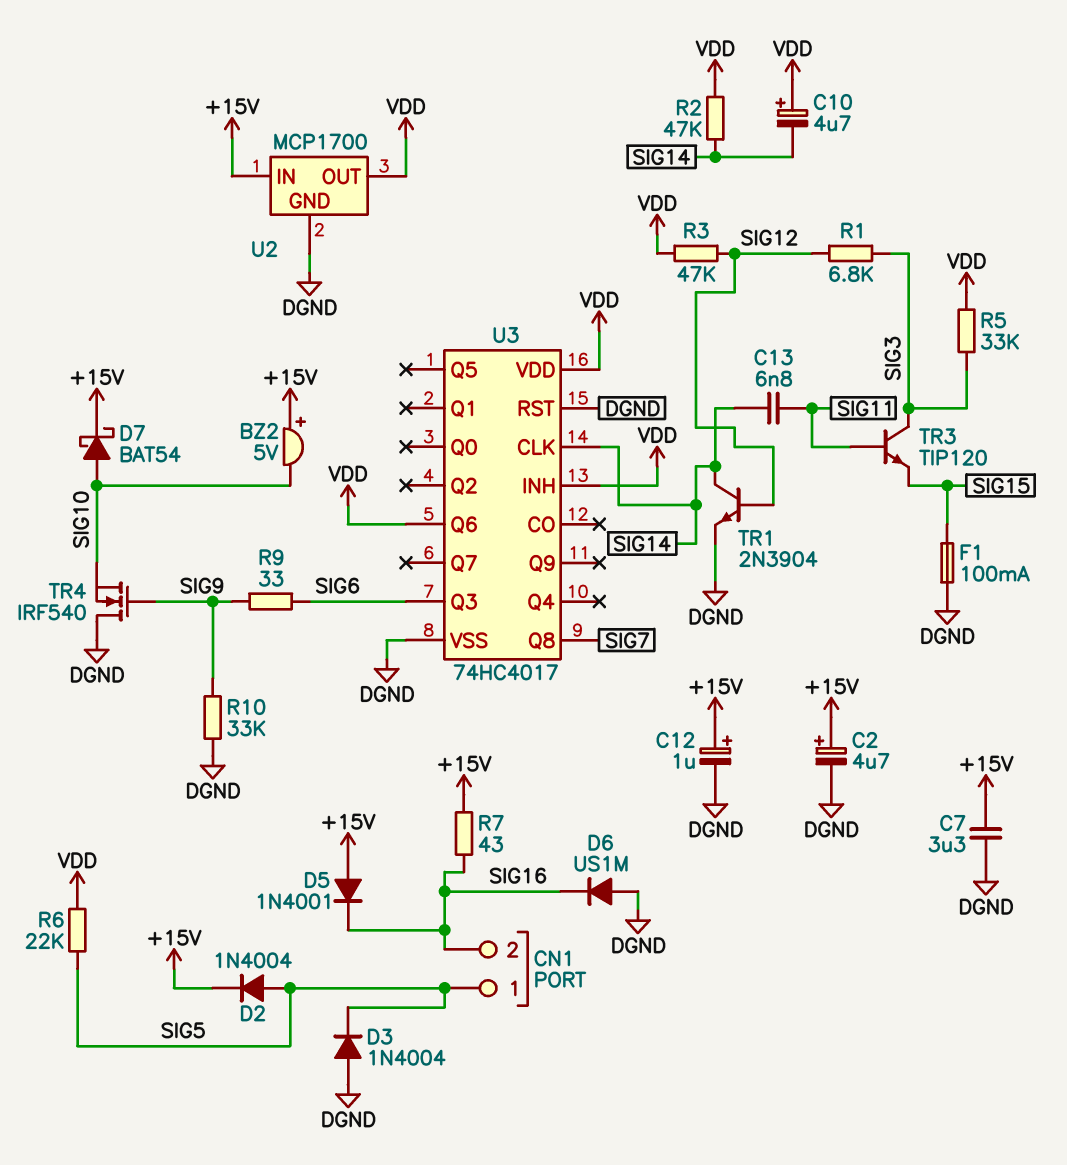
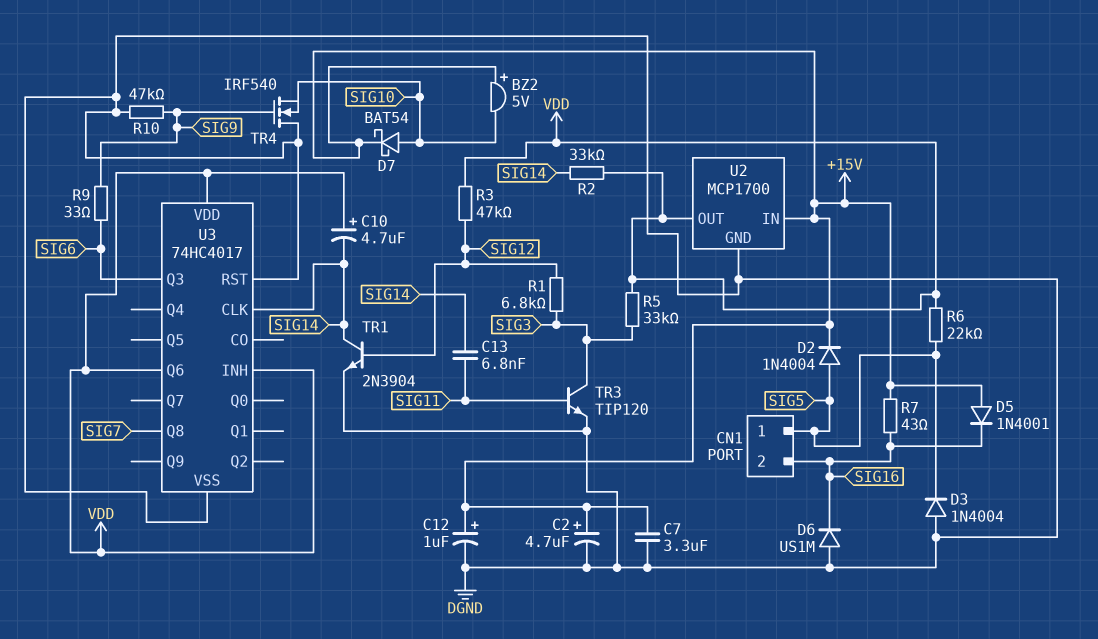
F1: 100mA (DGND, SIG15) -> none
R2: 47k (SIG14, VDD) -> 33k (SIG14, VDD)
R10: 33k (DGND, SIG9) -> 47k (DGND, SIG9)
TR3: NPN TIP120 (B SIG11, C SIG3, E SIG15) -> NPN TIP120 (B SIG11, C SIG3, E DGND)

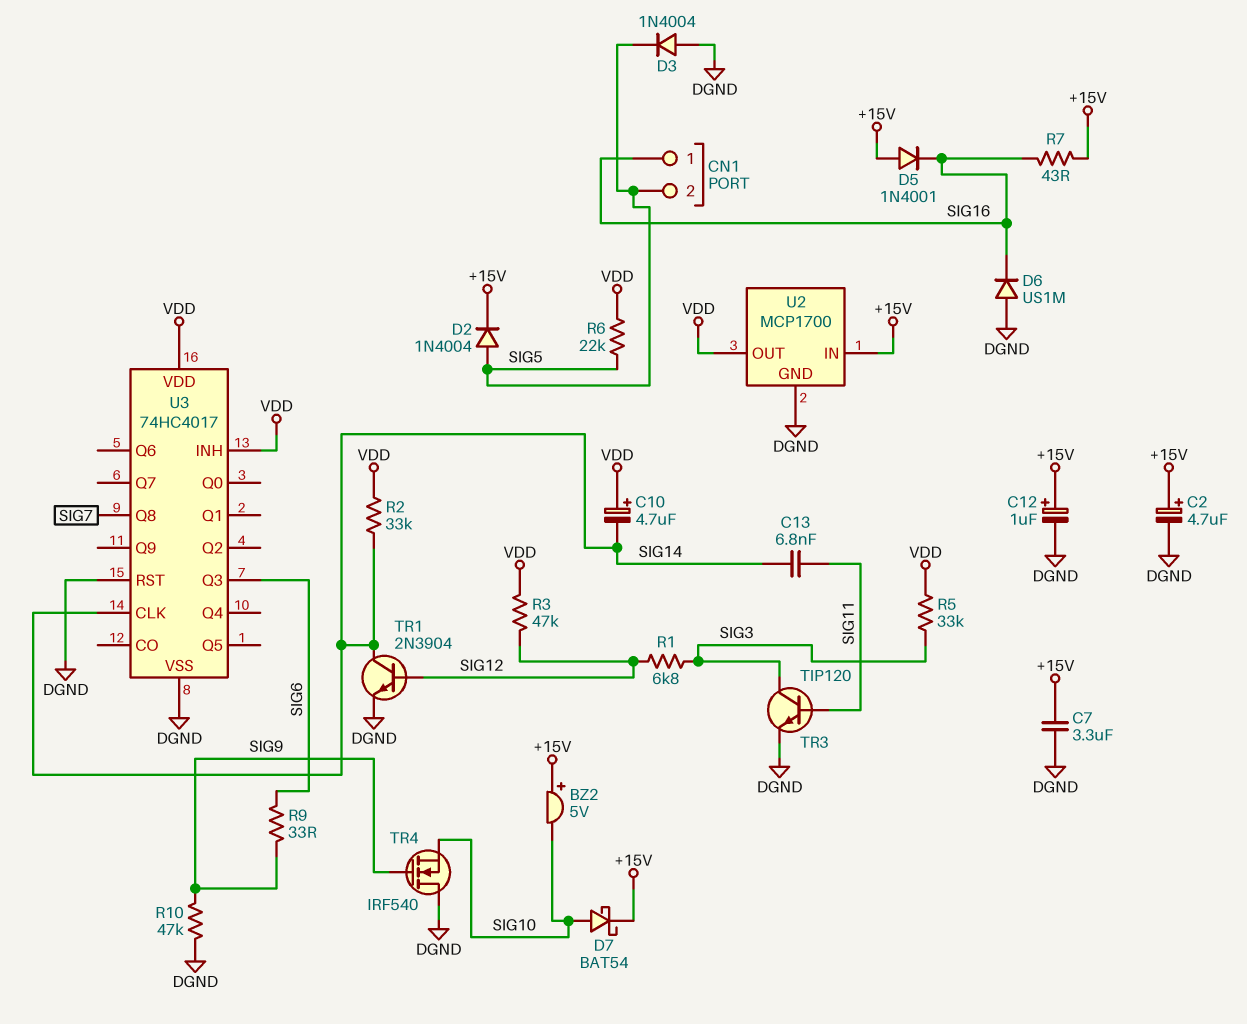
CN1 pin 1: SIG5 -> SIG16
CN1 pin 2: SIG16 -> SIG5
U3 pin Q6: VDD -> none

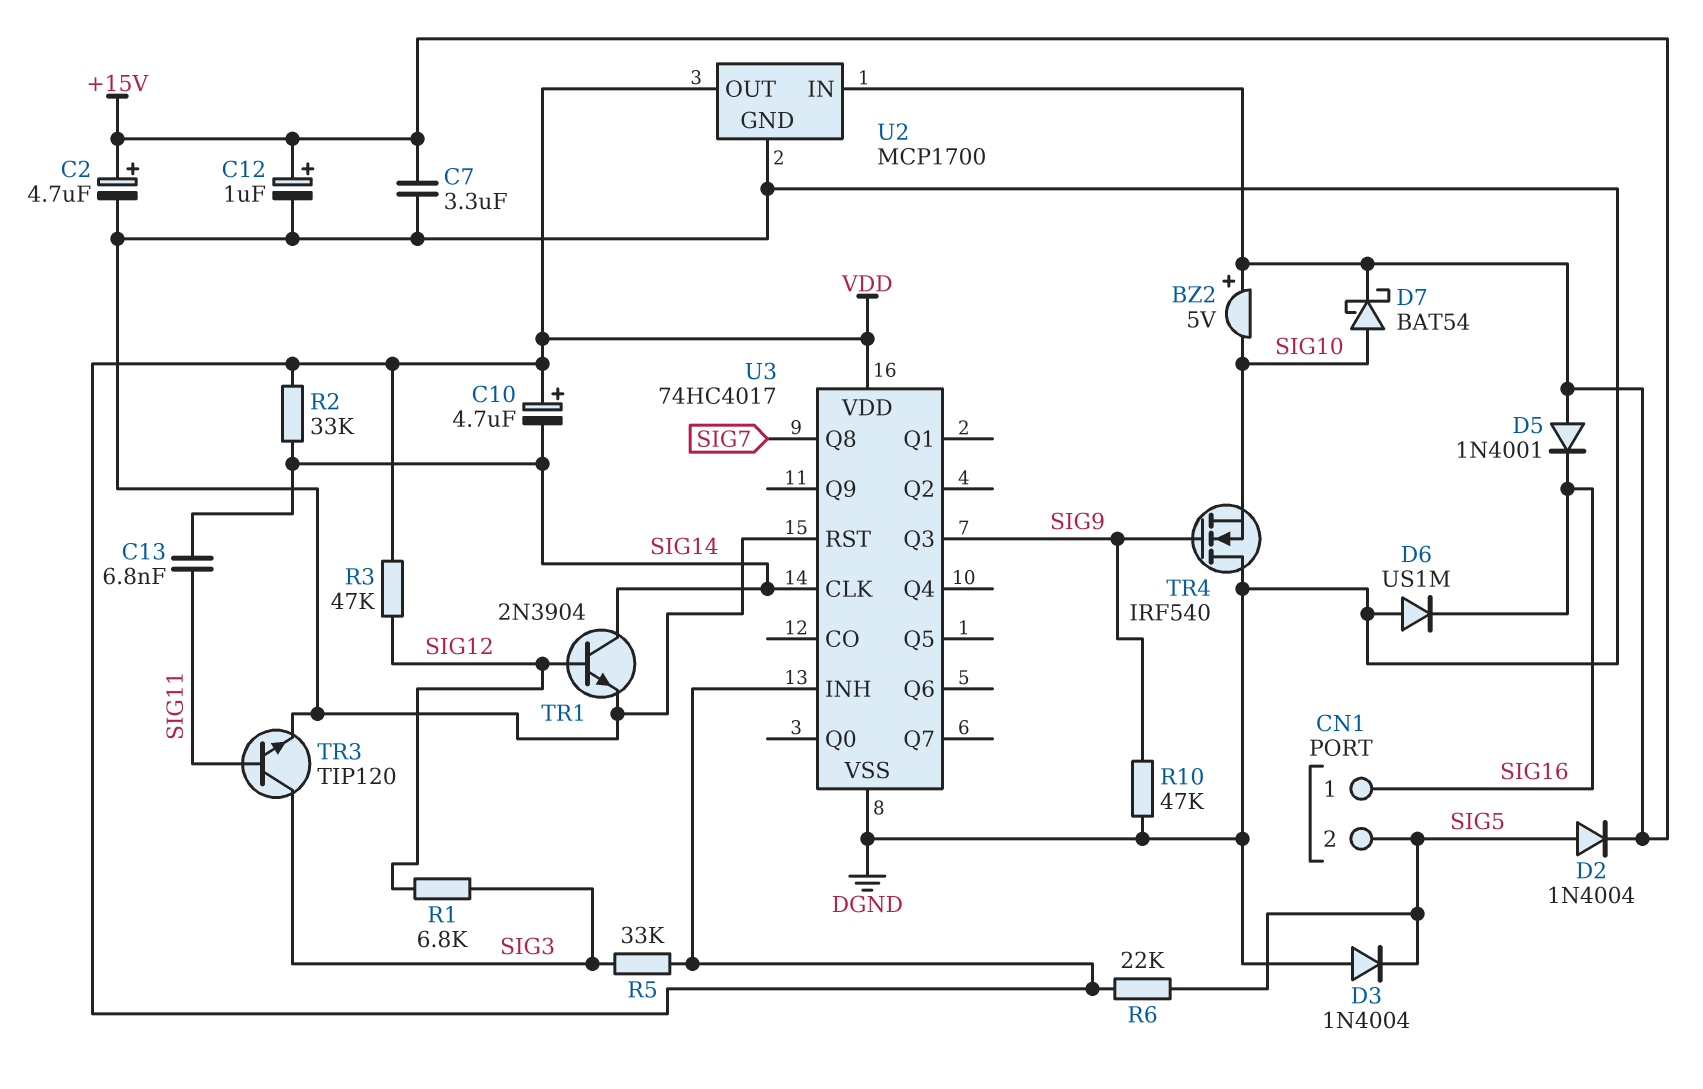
R7: 43 (+15V, SIG16) -> none
R9: 33 (SIG6, SIG9) -> none
U3 pin Q3: SIG6 -> SIG9

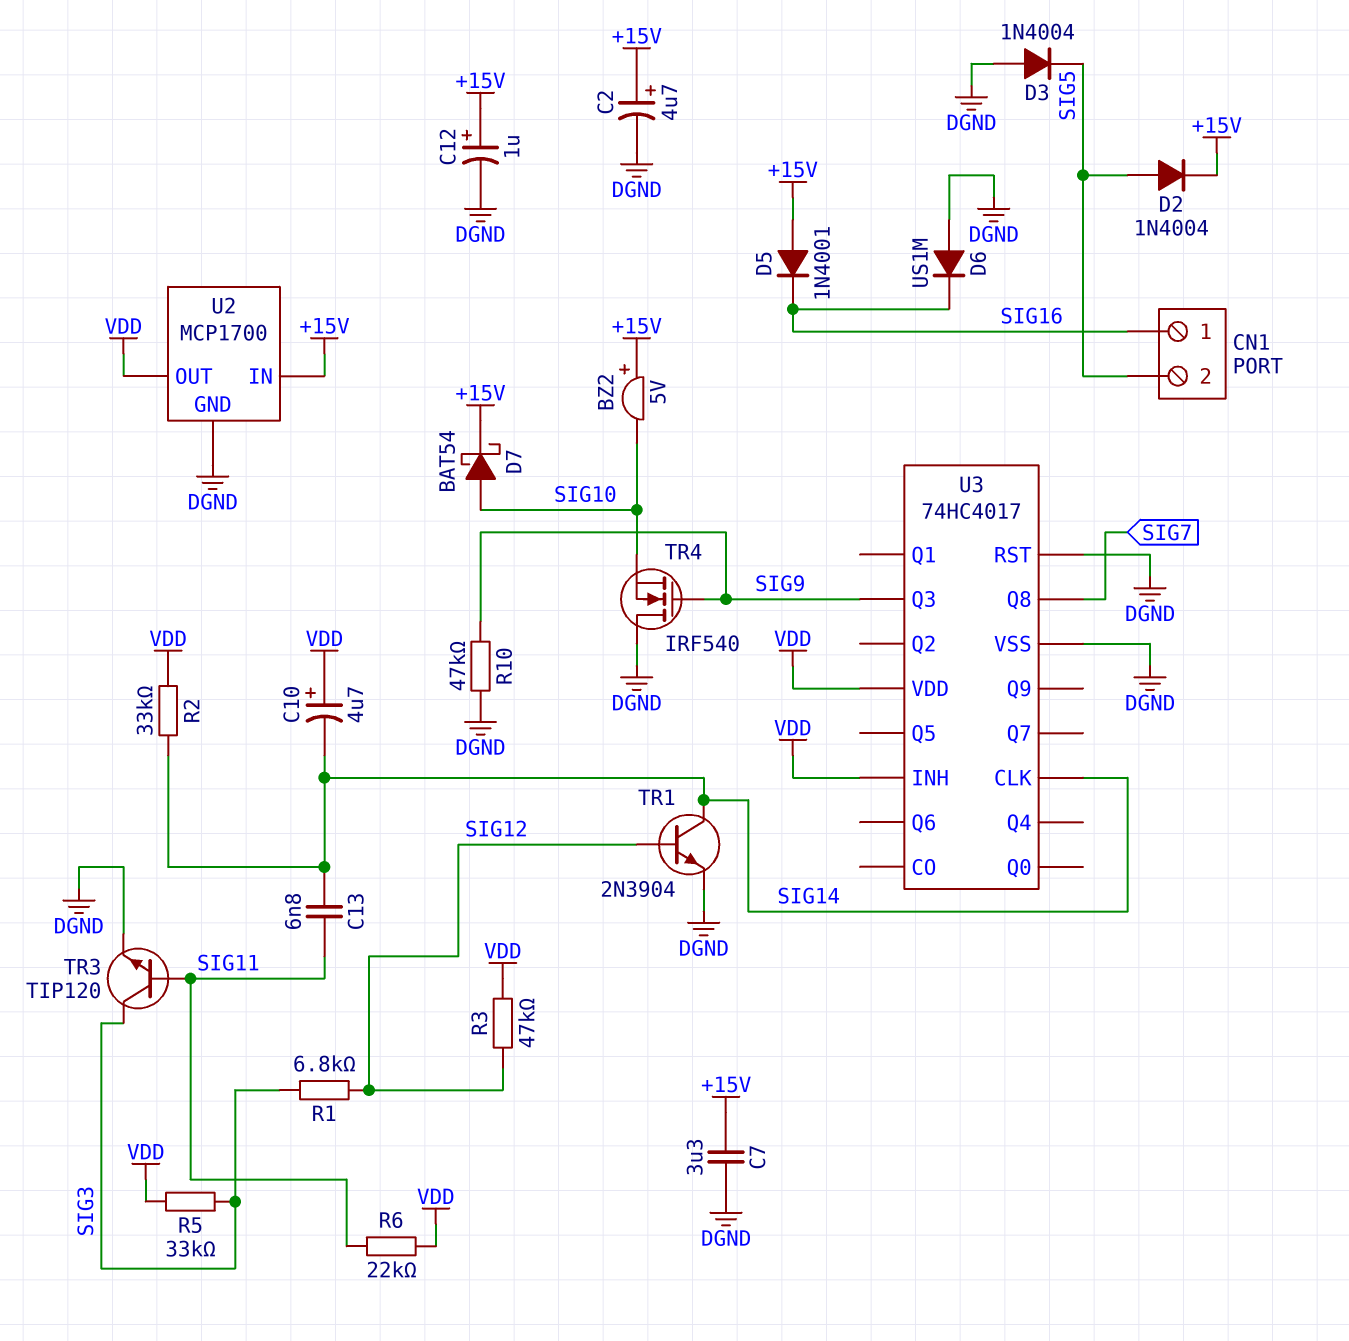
R6: 22k (SIG5, VDD) -> 22k (SIG11, VDD)

